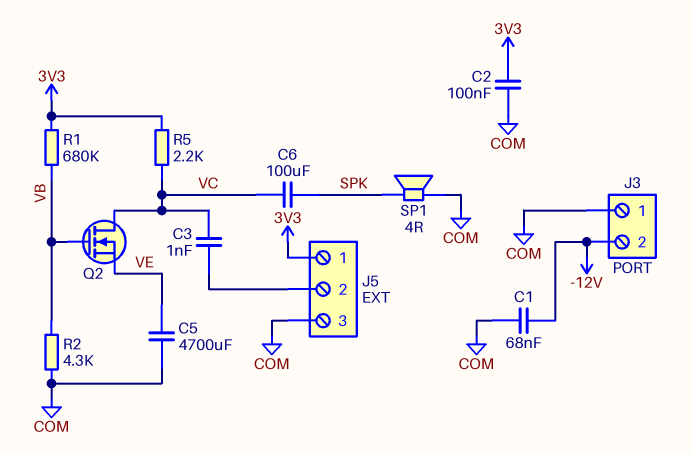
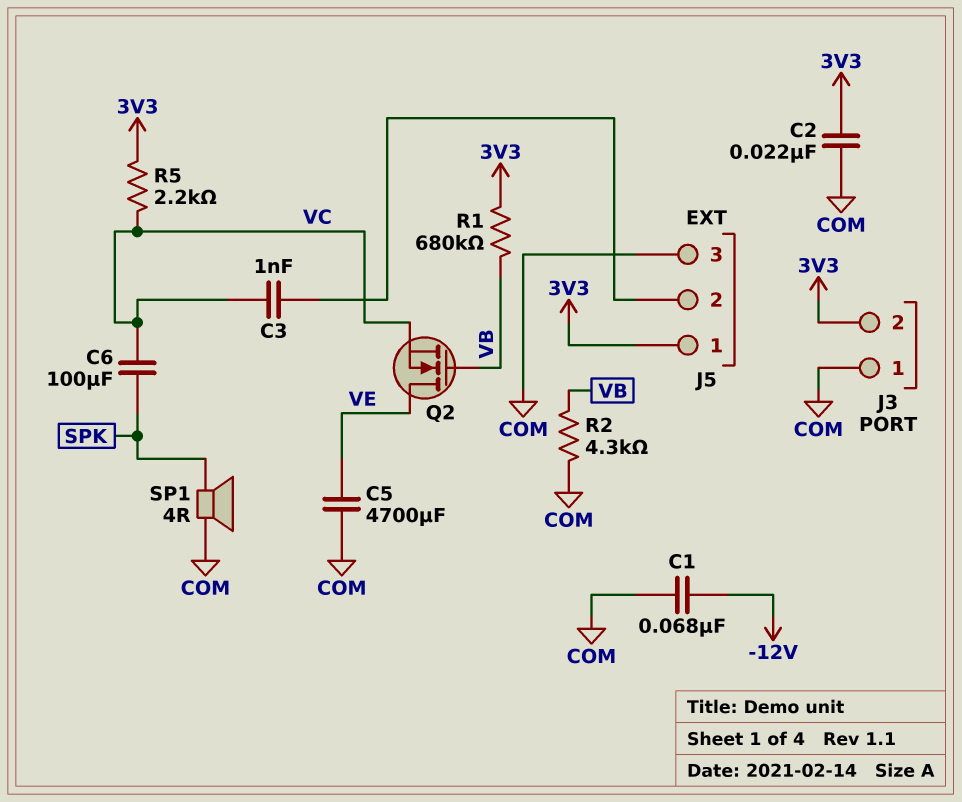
C2: 100nF (3V3, COM) -> 22nF (3V3, COM)
J3 pin 2: -12V -> 3V3
Q2: NMOS (G VB, D VC, S VE) -> NMOS (G VB, D VE, S VC)

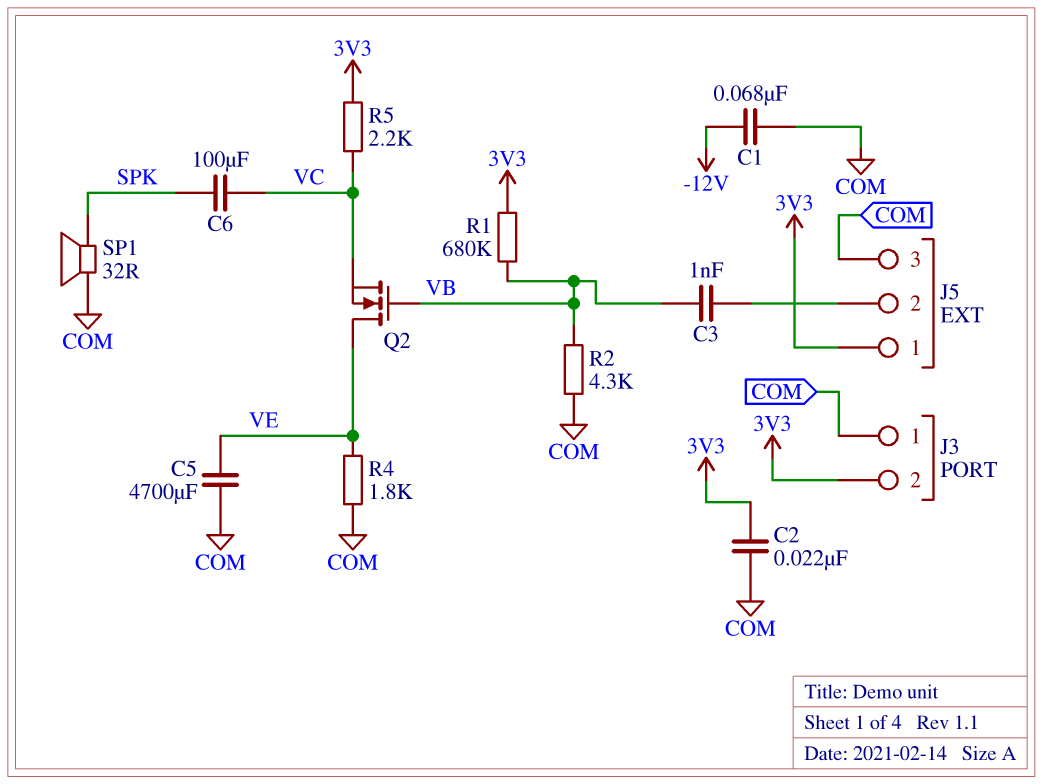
C3: 1nF (J5/2, VC) -> 1nF (J5/2, VB)
R4: none -> 1.8k (COM, VE)
SP1: speaker 4R (COM, SPK) -> speaker 32R (COM, SPK)

